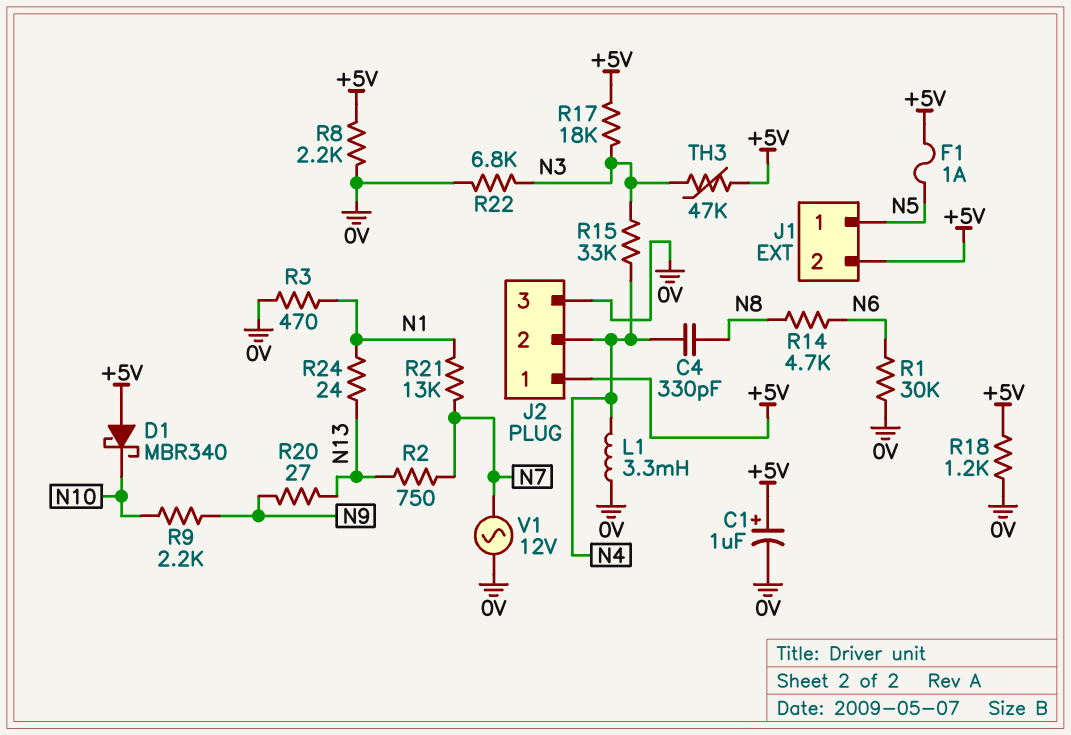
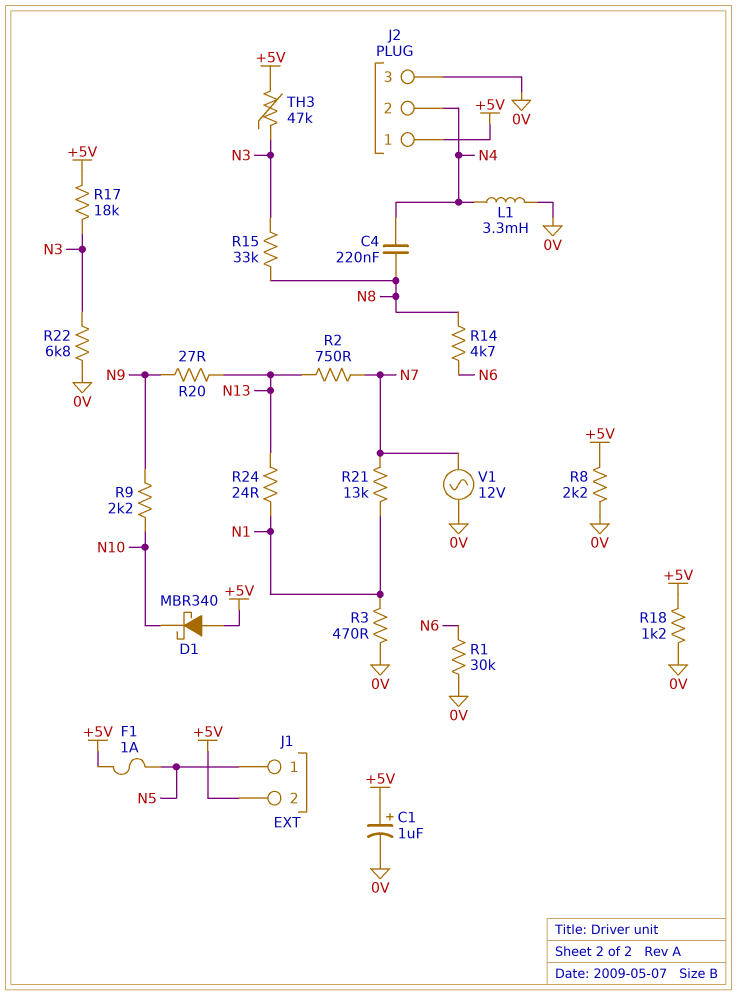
C4: 330pF (N4, N8) -> 220nF (N4, N8)
R15: 33k (N3, N4) -> 33k (N3, N8)

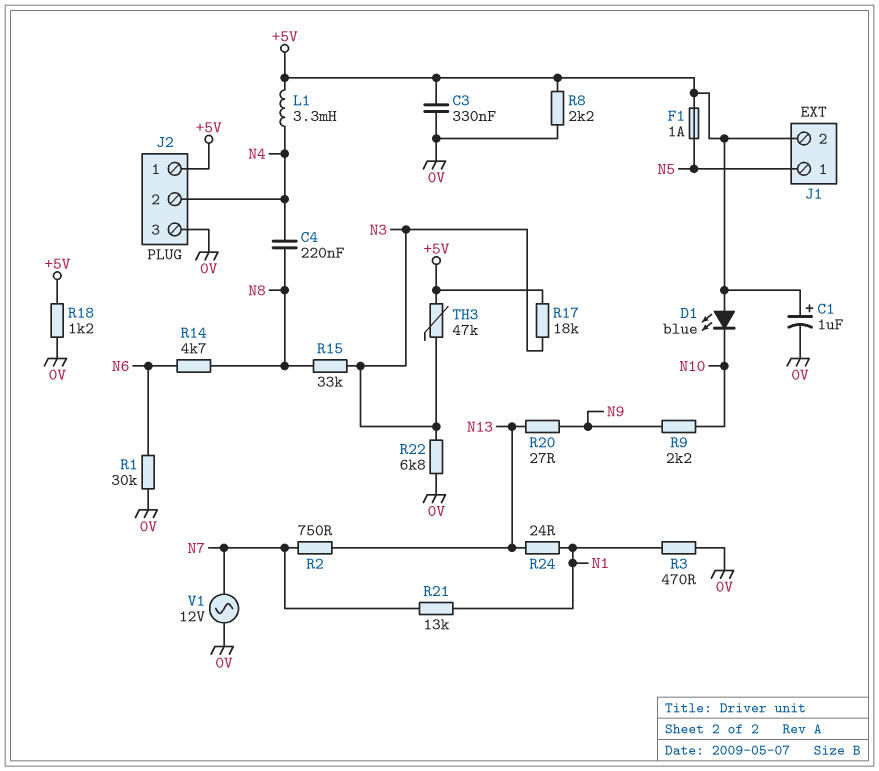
C3: none -> 330nF (+5V, 0V)
D1: schottky MBR340 (A +5V, K N10) -> LED blue (A +5V, K N10)
L1: 3.3mH (0V, N4) -> 3.3mH (+5V, N4)

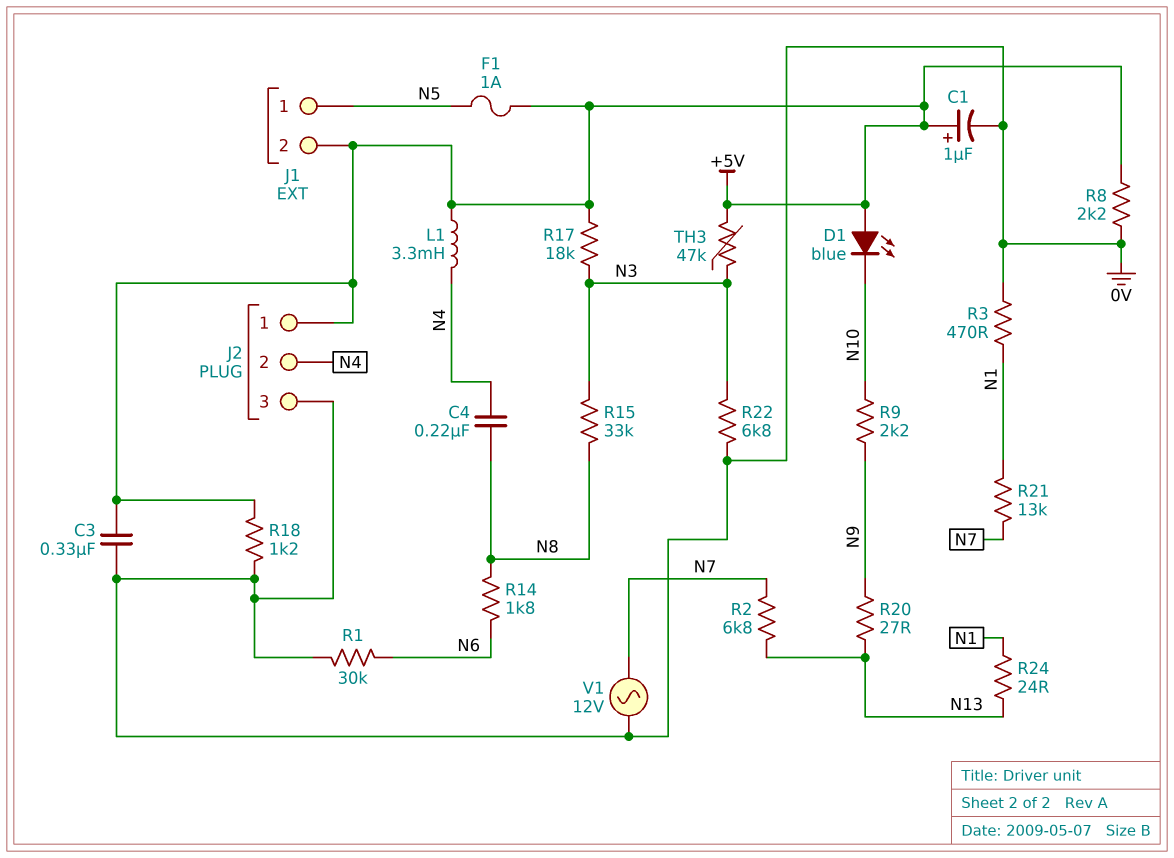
R2: 750 (N7, N13) -> 6.8k (N7, N13)
R14: 4.7k (N6, N8) -> 1.8k (N6, N8)

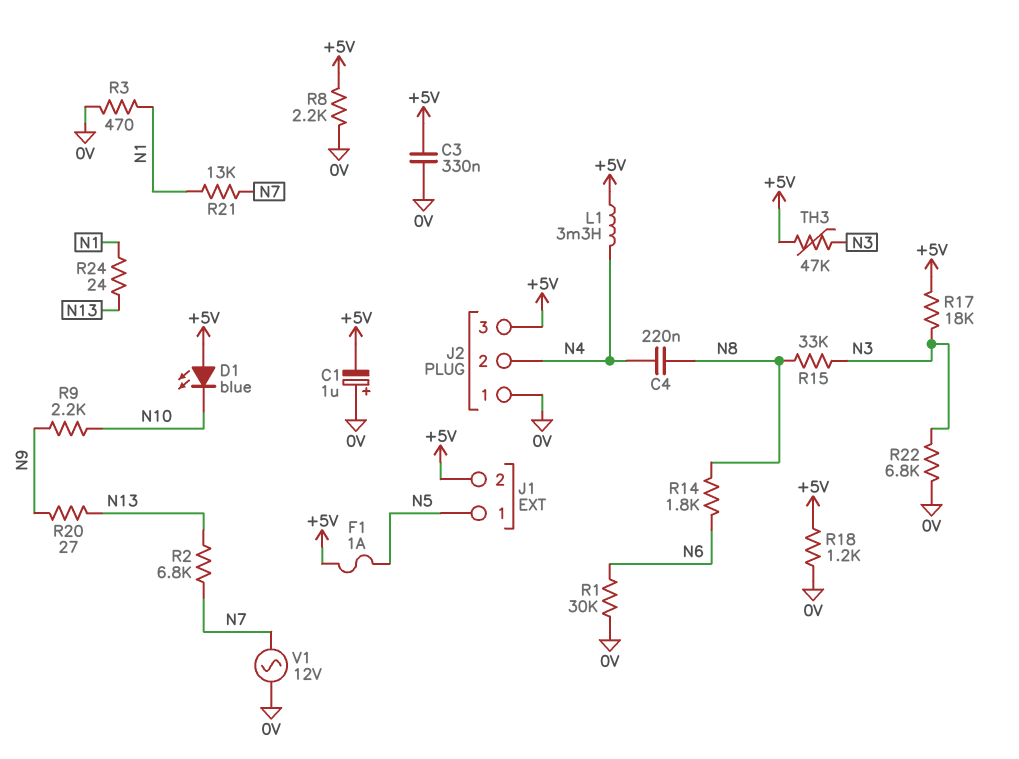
C1: 1uF (plus +5V, minus 0V) -> 1uF (plus 0V, minus +5V)
J2 pin 1: +5V -> 0V
J2 pin 3: 0V -> +5V

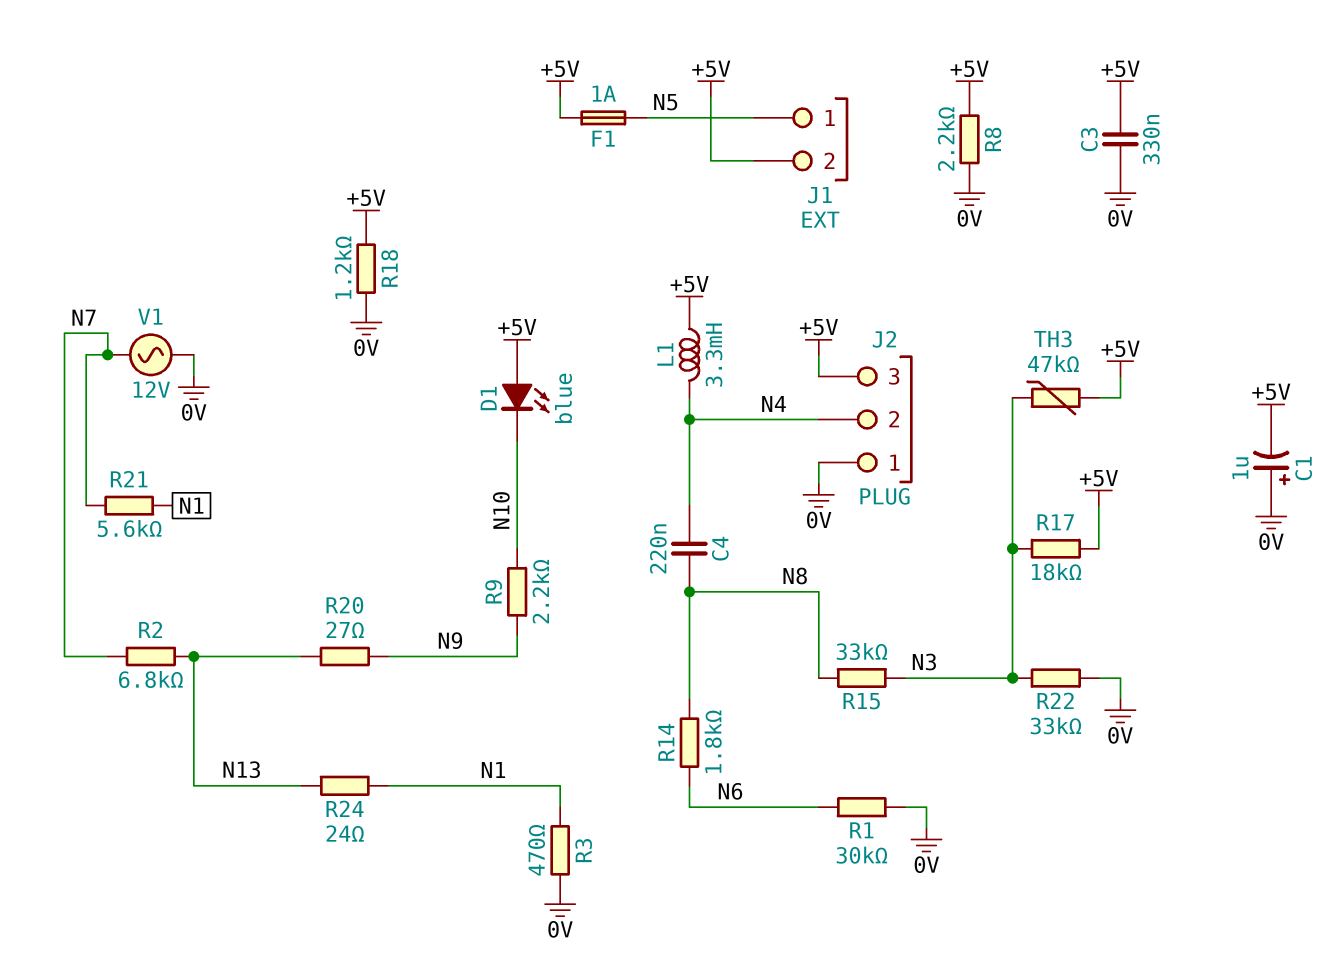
R21: 13k (N1, N7) -> 5.6k (N1, N7)
R22: 6.8k (0V, N3) -> 33k (0V, N3)

